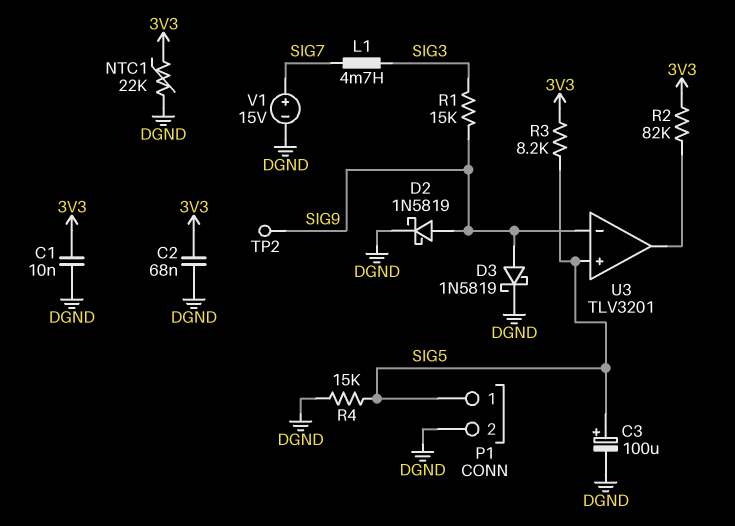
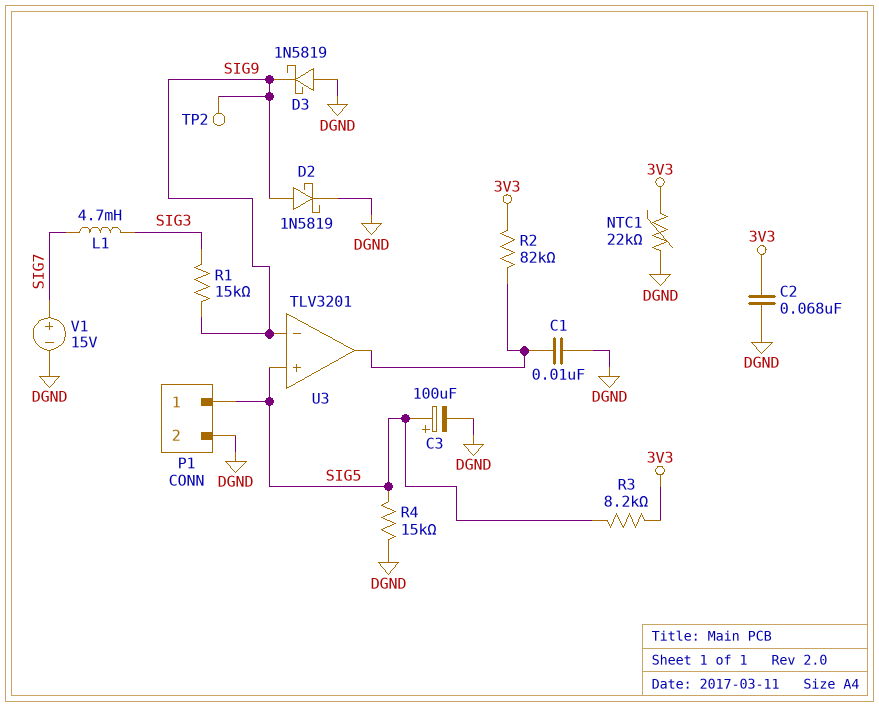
C1: 10nF (3V3, DGND) -> 10nF (DGND, U3/out)
D3: schottky 1N5819 (A SIG9, K DGND) -> schottky 1N5819 (A DGND, K SIG9)

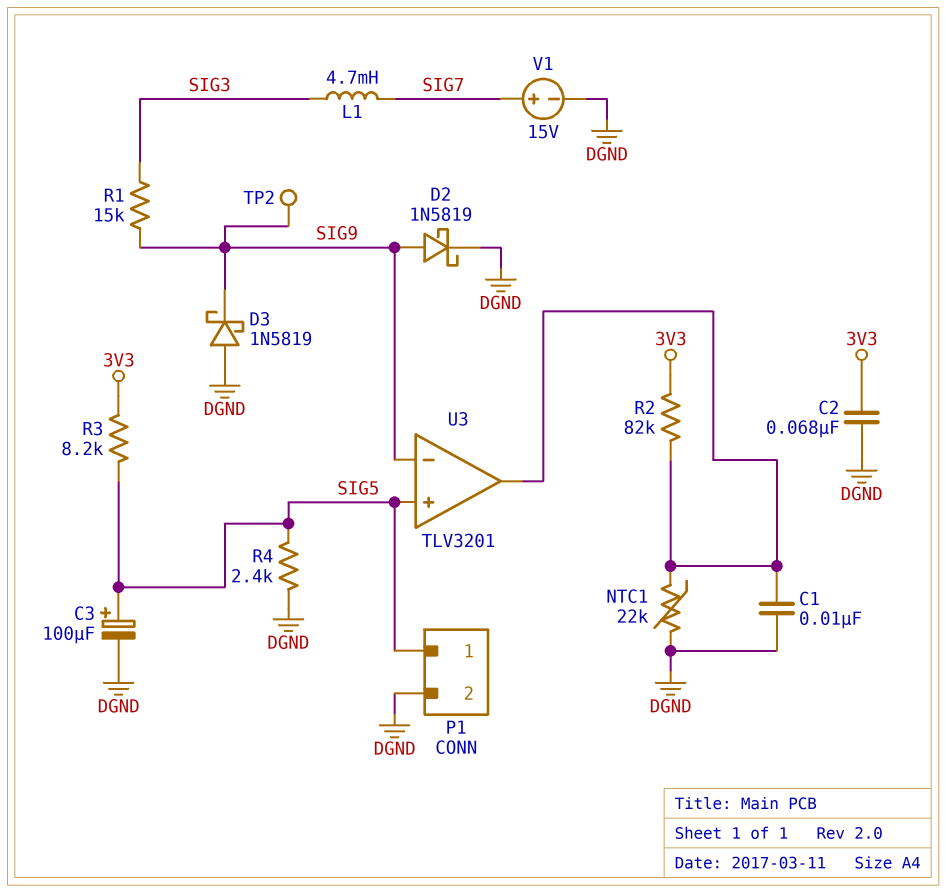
NTC1: 22k (3V3, DGND) -> 22k (DGND, U3/out)
R4: 15k (DGND, SIG5) -> 2.4k (DGND, SIG5)

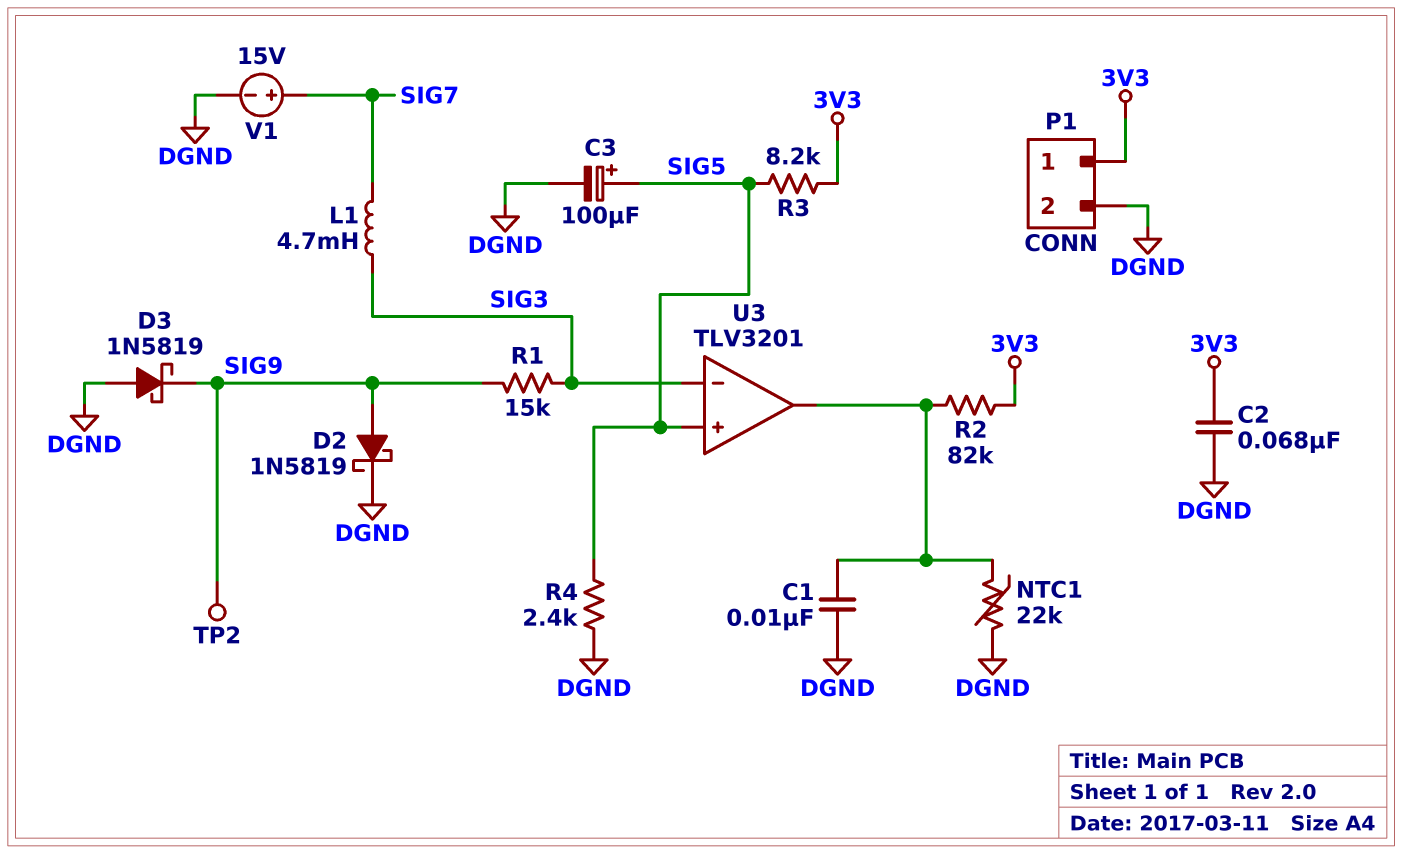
P1 pin 1: SIG5 -> 3V3
U3 pin in-: SIG9 -> SIG3

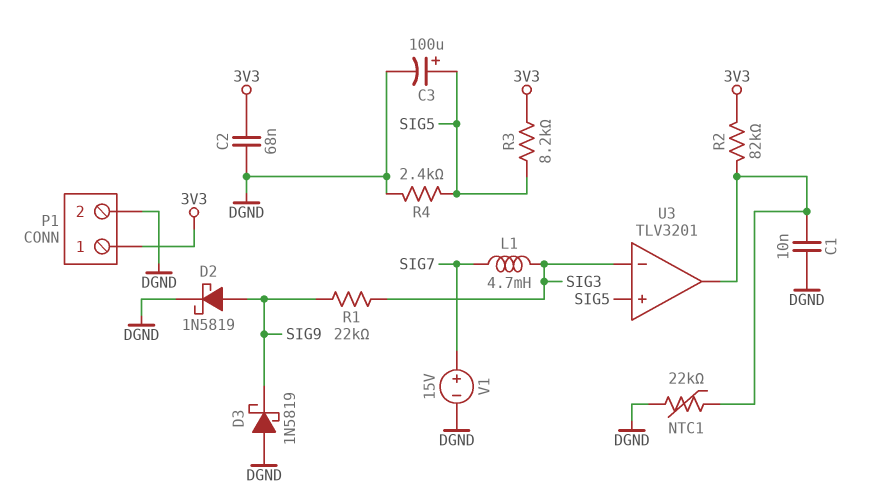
R1: 15k (SIG3, SIG9) -> 22k (SIG3, SIG9)
TP2: test point (SIG9) -> none

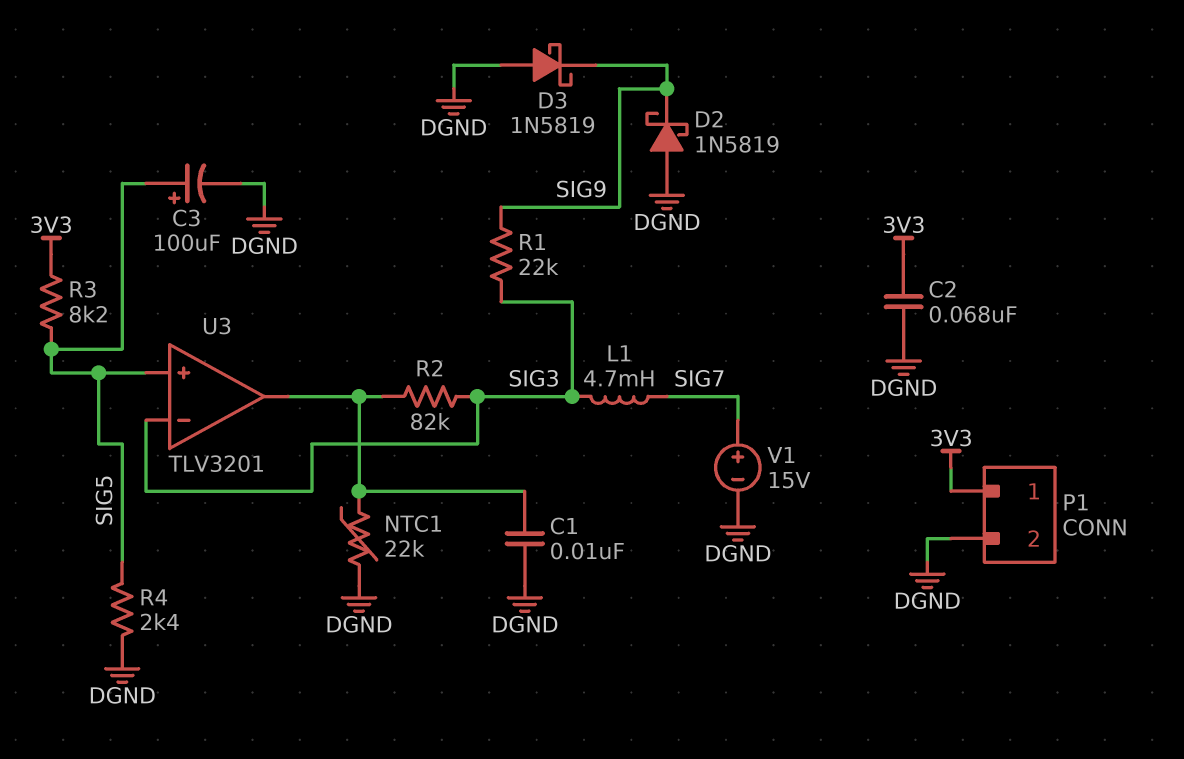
D2: schottky 1N5819 (A SIG9, K DGND) -> schottky 1N5819 (A DGND, K SIG9)
R2: 82k (3V3, U3/out) -> 82k (SIG3, U3/out)

